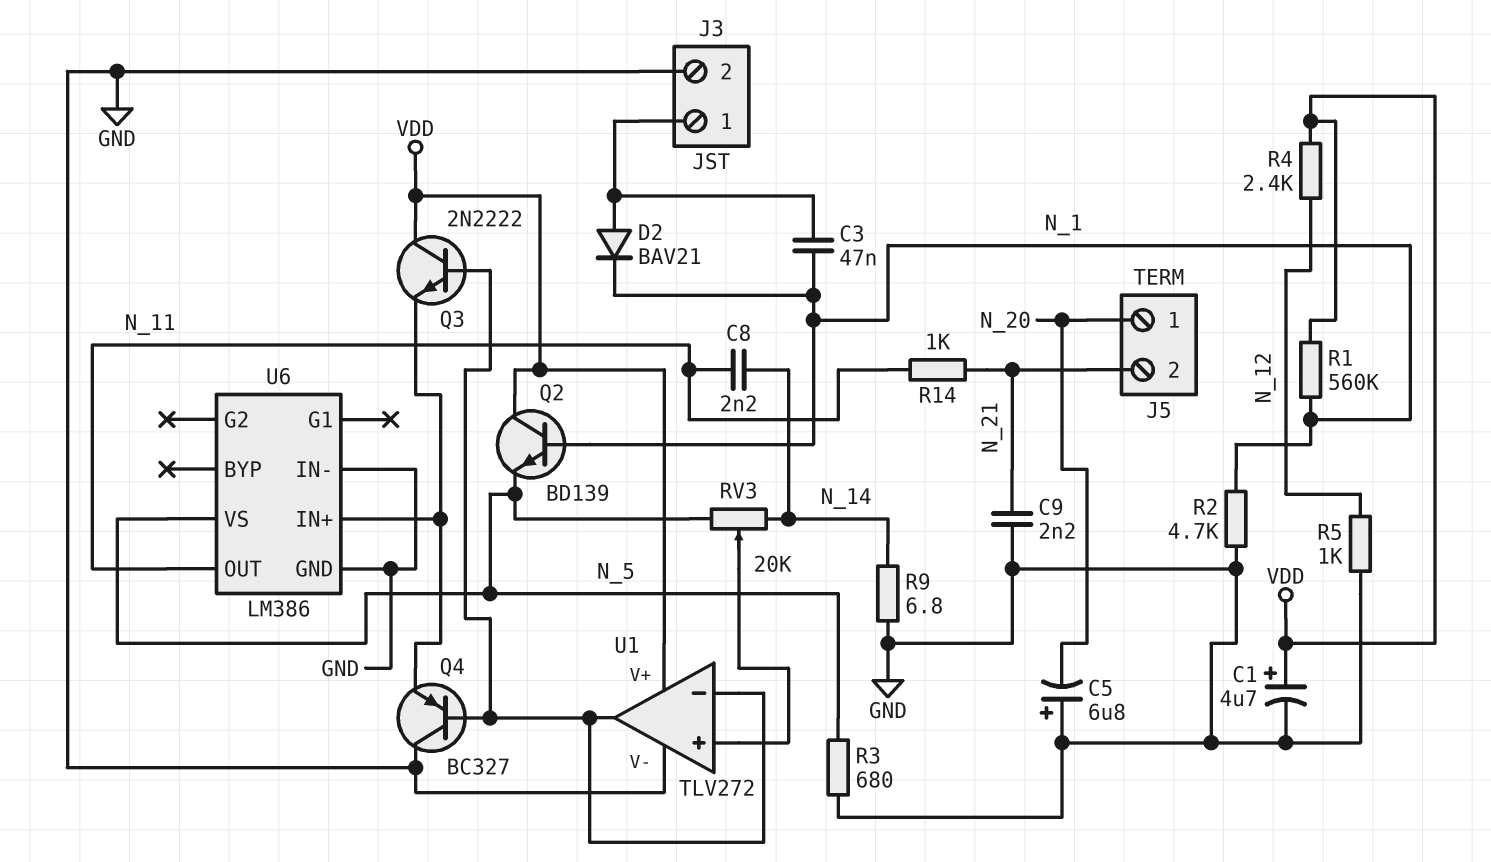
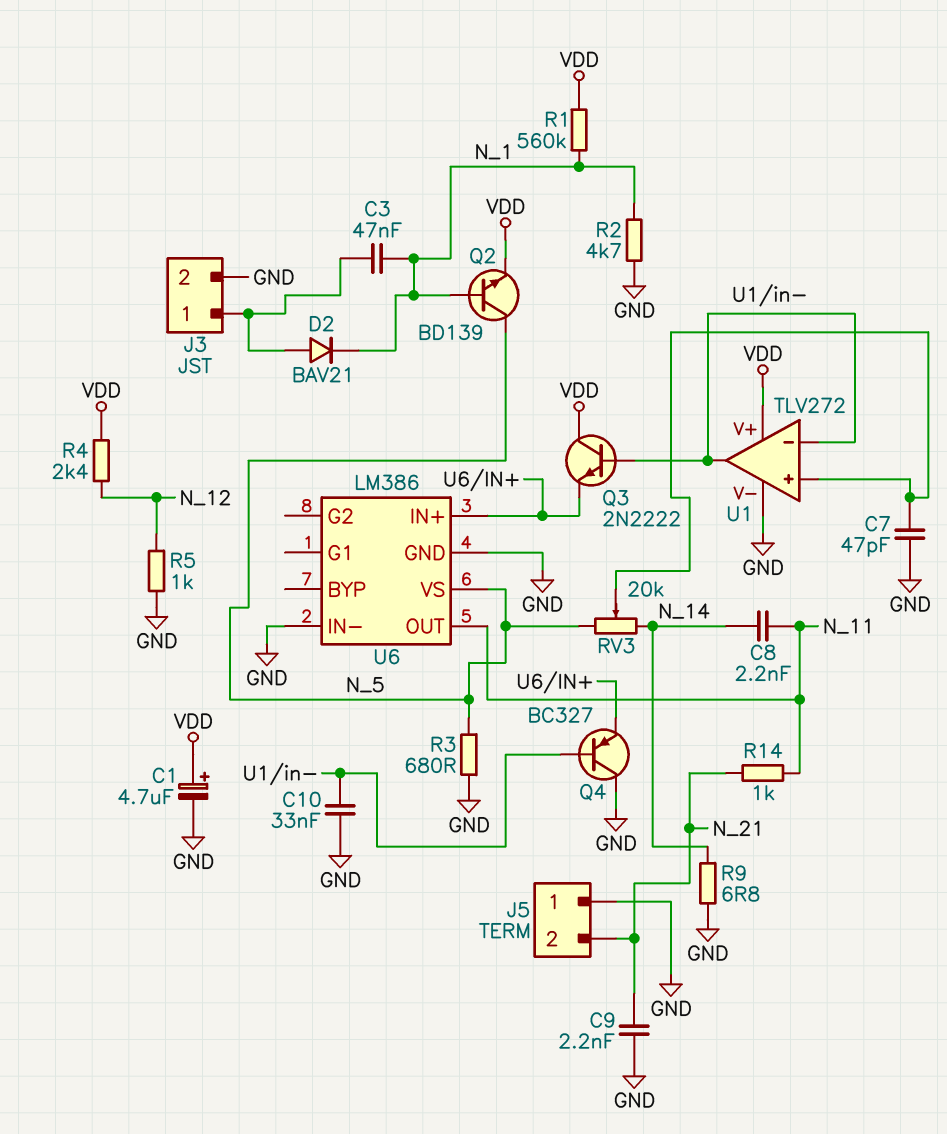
C5: 6.8uF (plus GND, minus N_20) -> none
C7: none -> 47pF (GND, U1/in+)
C10: none -> 33nF (GND, U1/in-)
J5 pin 1: N_20 -> GND
Q2: NPN BD139 (B N_1, C VDD, E N_5) -> NPN BD139 (B N_1, C N_5, E VDD)

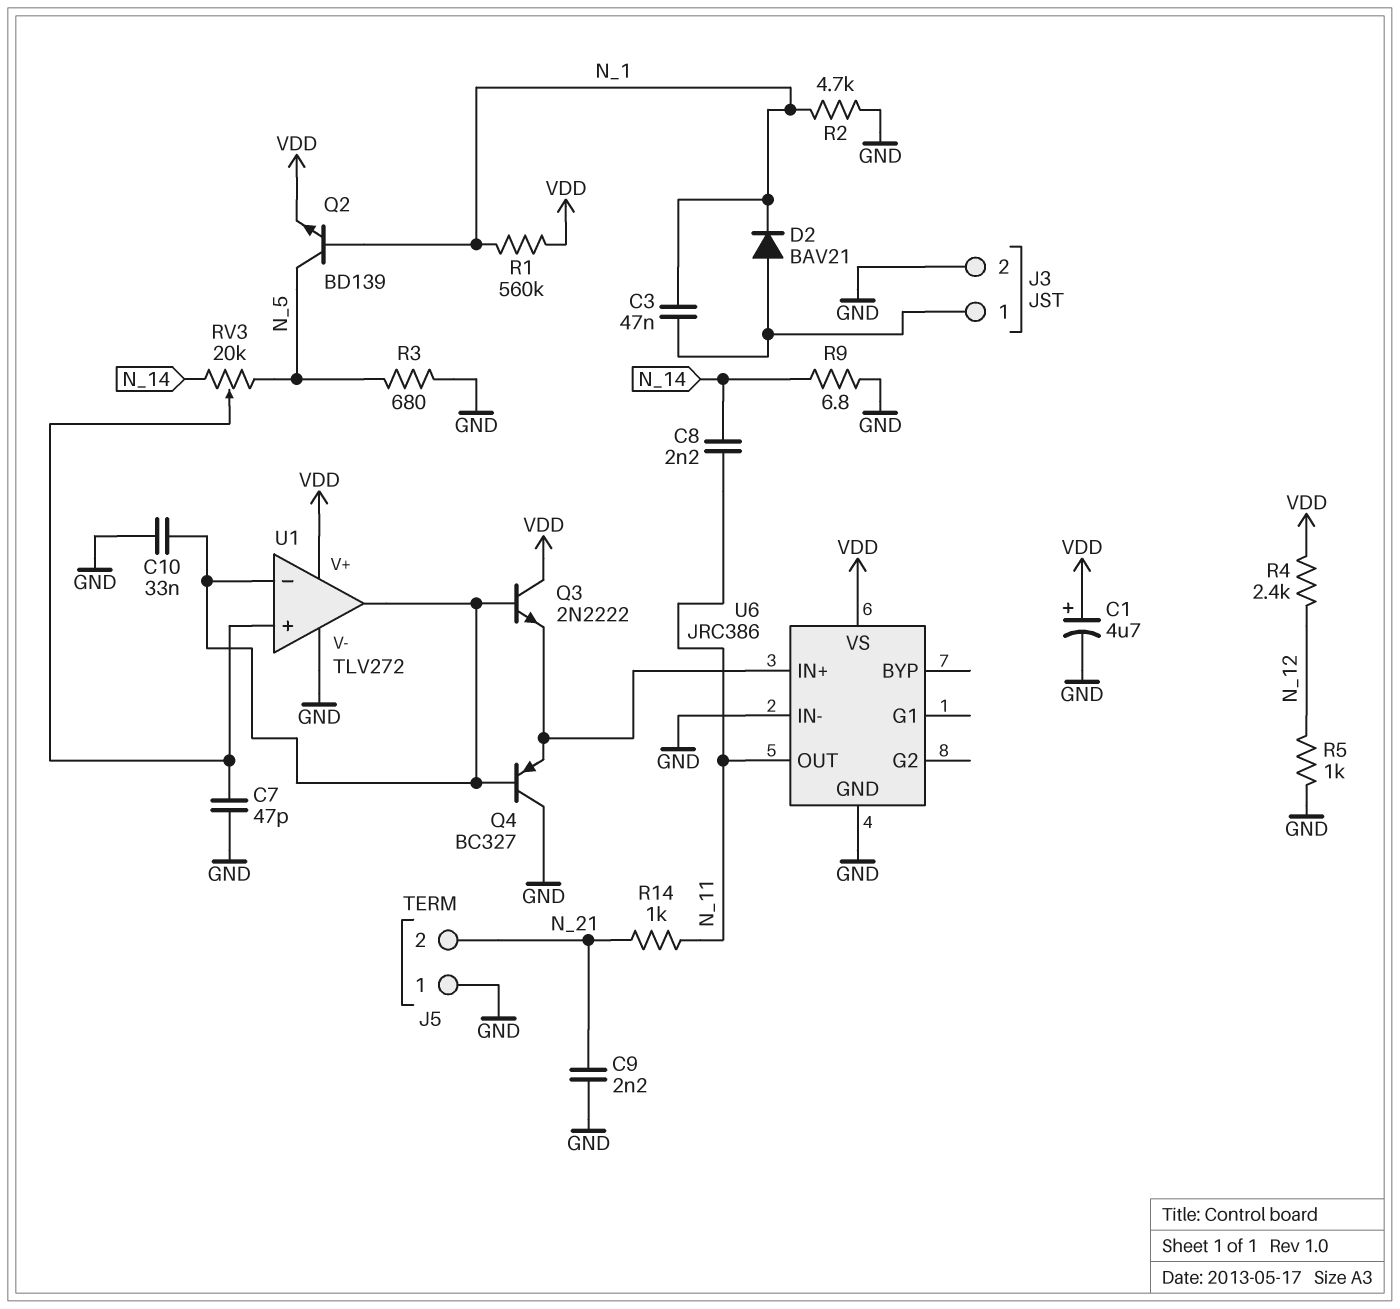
U6: LM386 -> JRC386
U6 pin VS: N_5 -> VDD

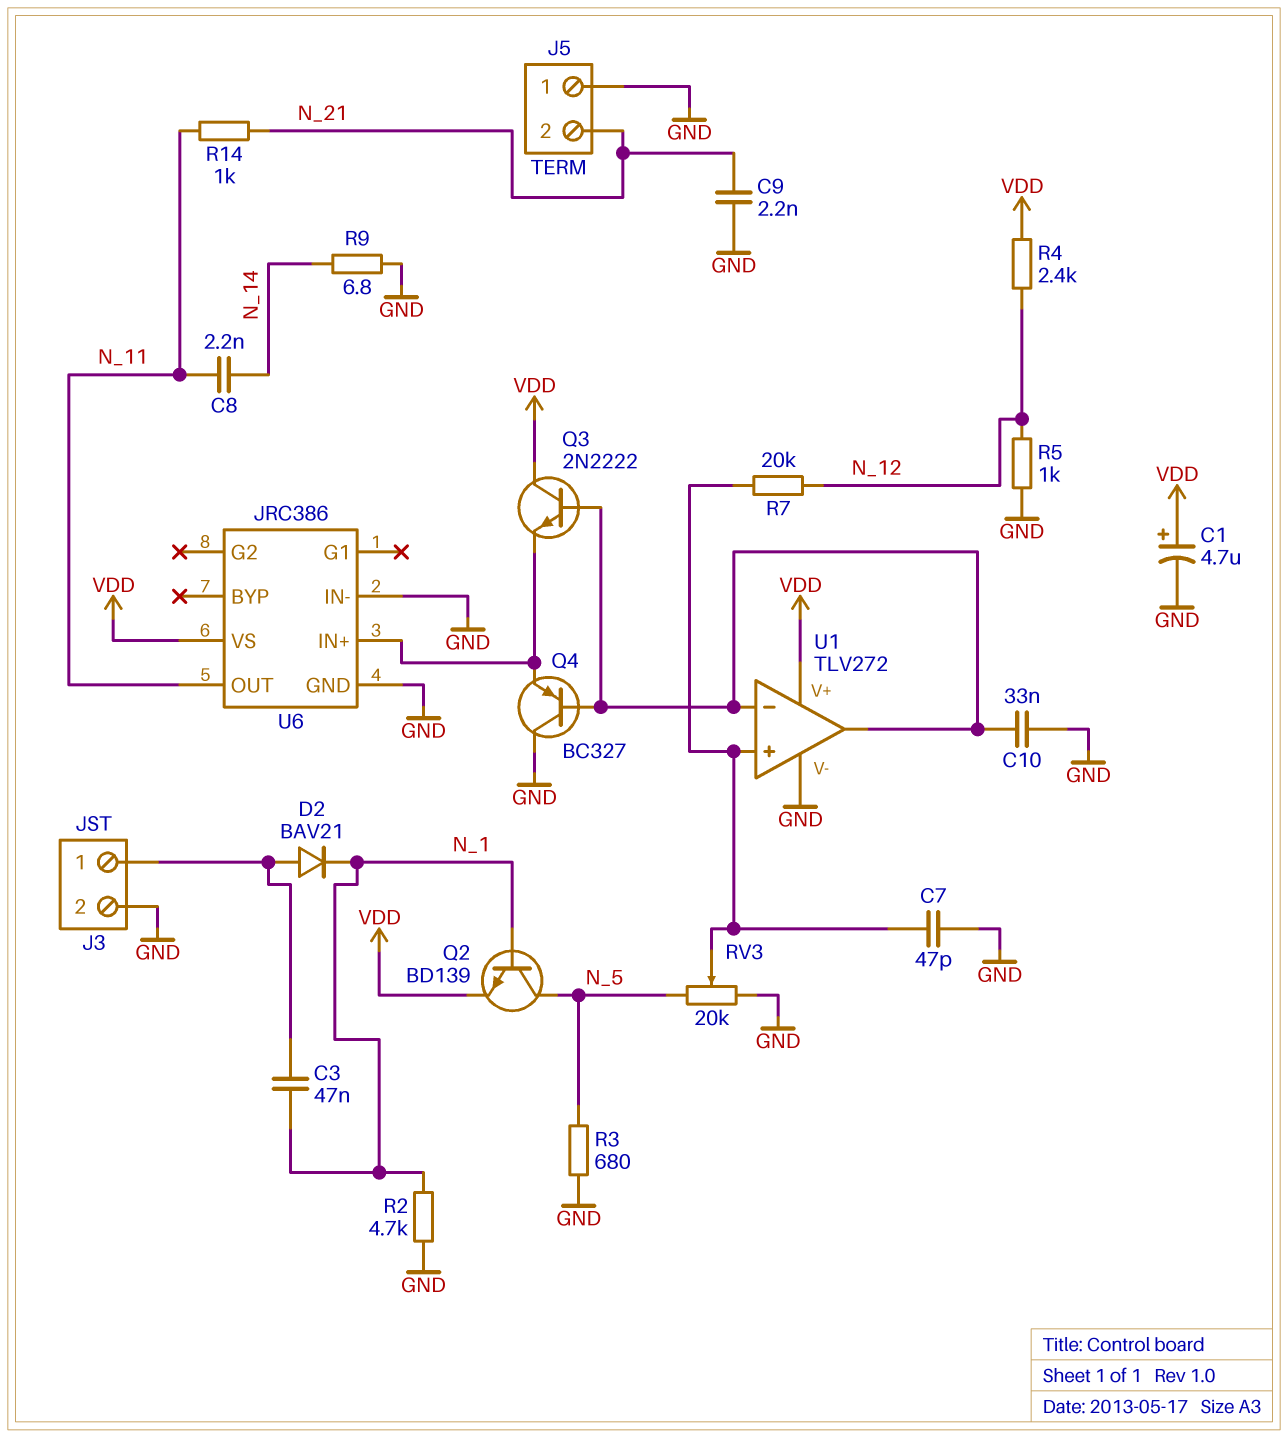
R1: 560k (N_1, VDD) -> none
R7: none -> 20k (N_12, U1/in+)
RV3: 20k (N_5, N_14, wiper U1/in+) -> 20k (GND, N_5, wiper U1/in+)

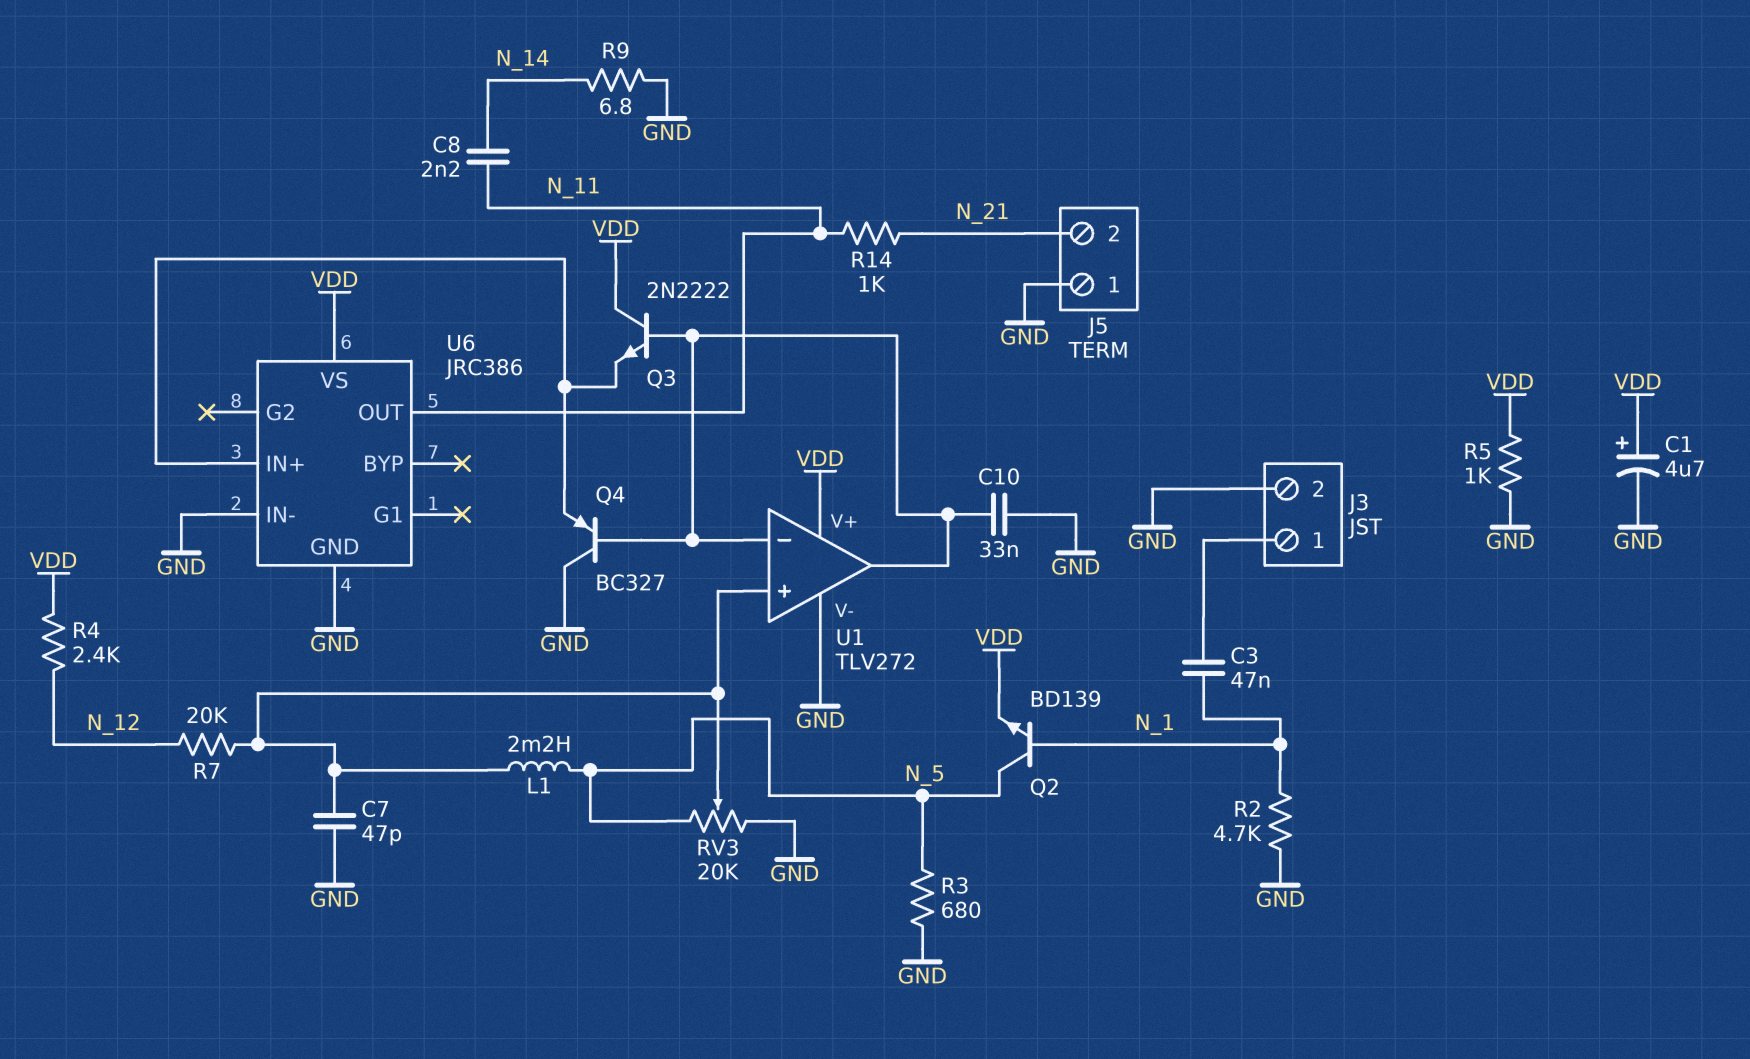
C9: 2.2nF (GND, N_21) -> none
D2: diode BAV21 (A J3/1, K N_1) -> none
L1: none -> 2.2mH (N_5, U1/in+)
R5: 1k (GND, N_12) -> 1k (GND, VDD)

